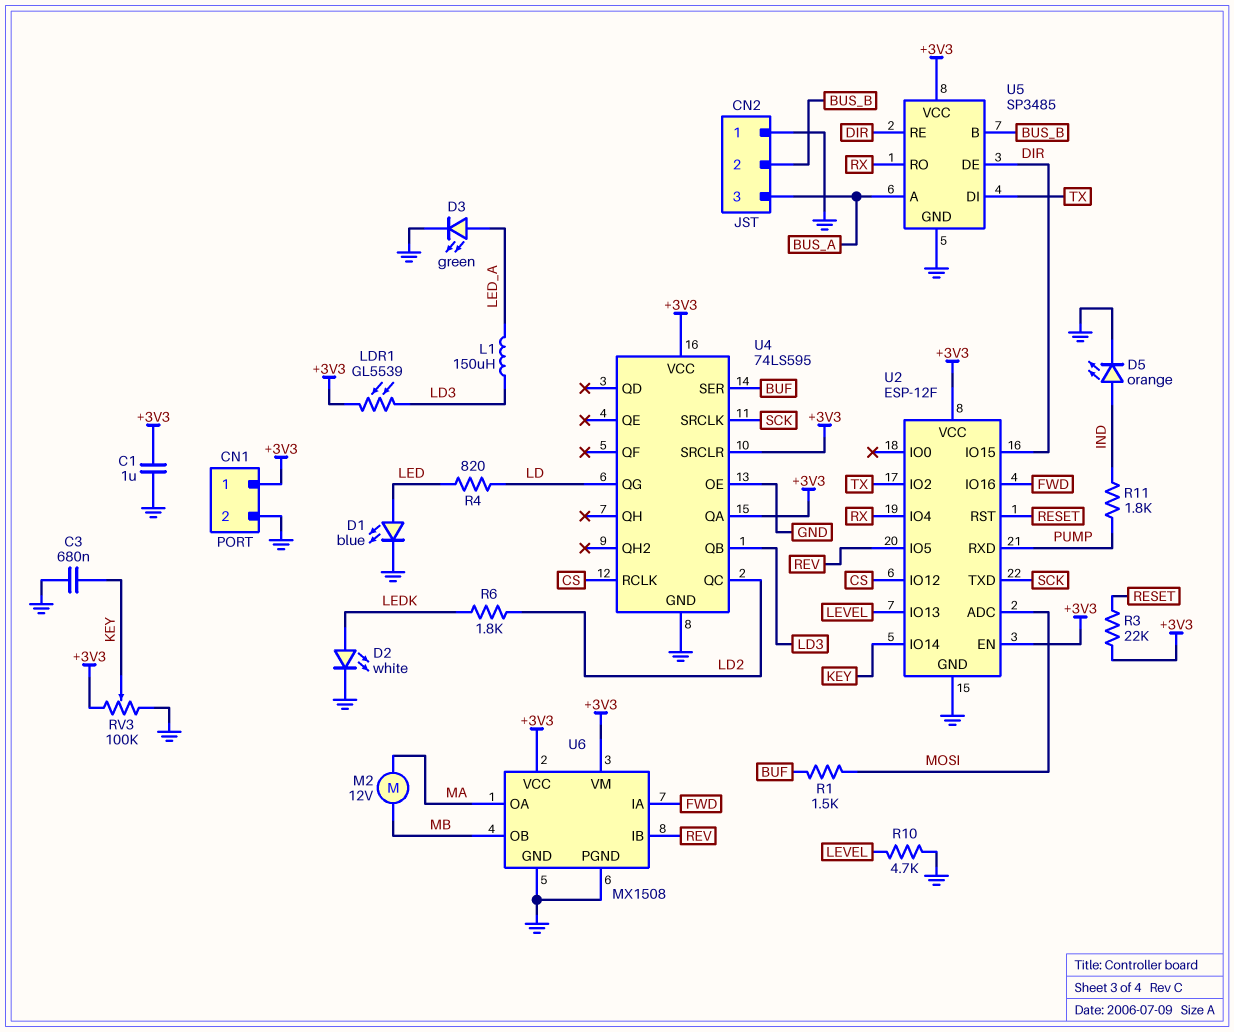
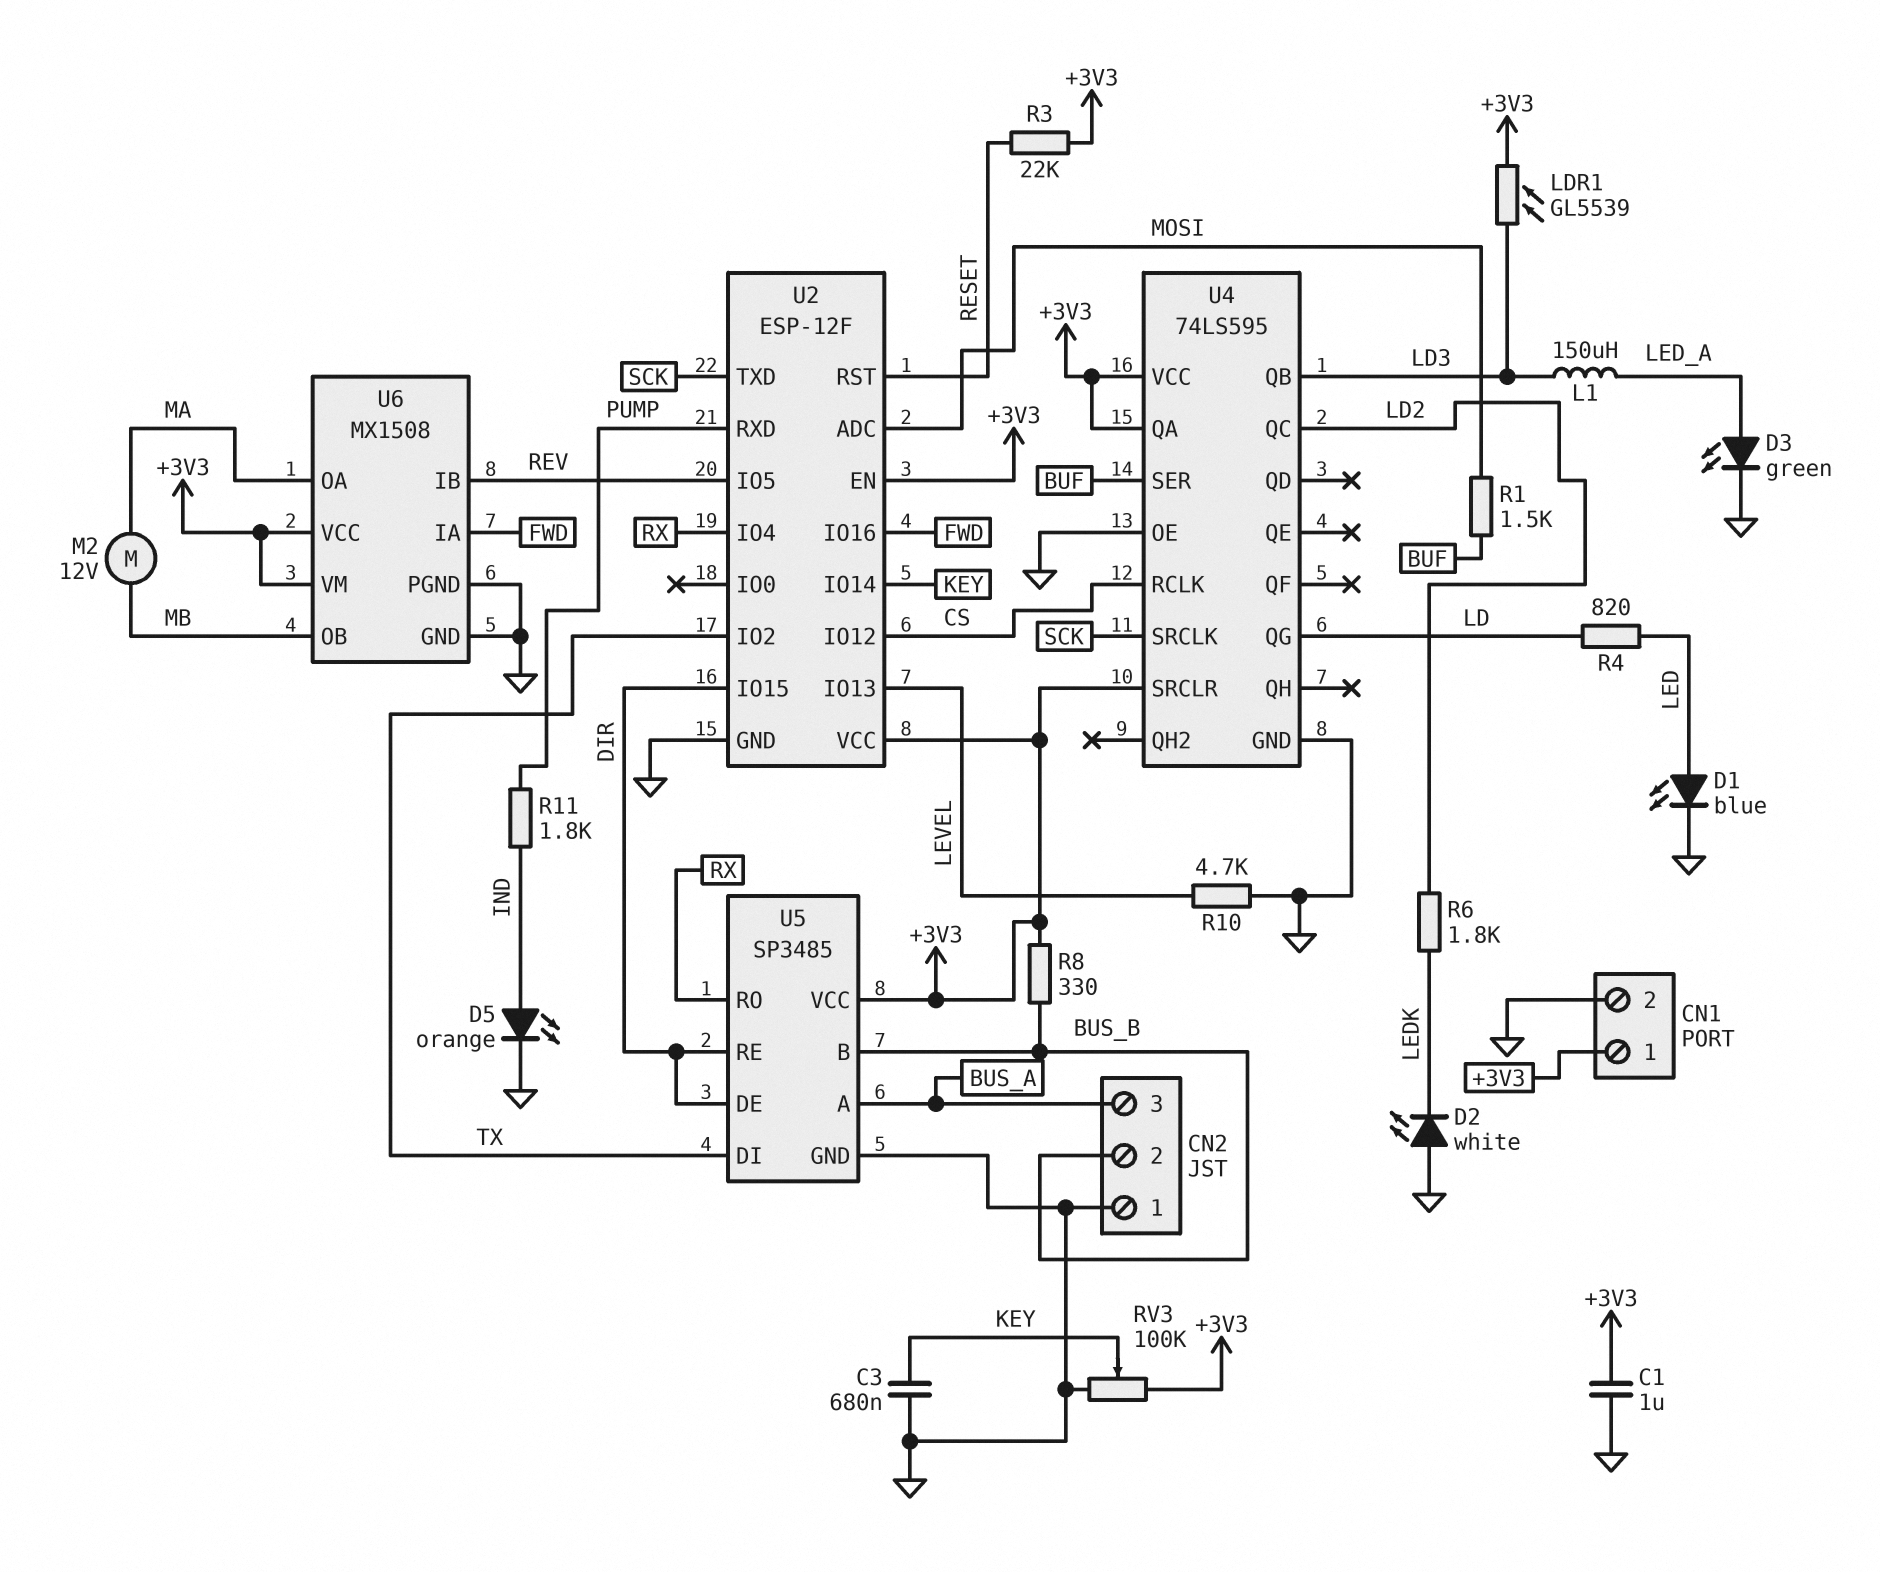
D2: LED white (A LEDK, K GND) -> LED white (A GND, K LEDK)
R8: none -> 330 (+3V3, BUS_B)

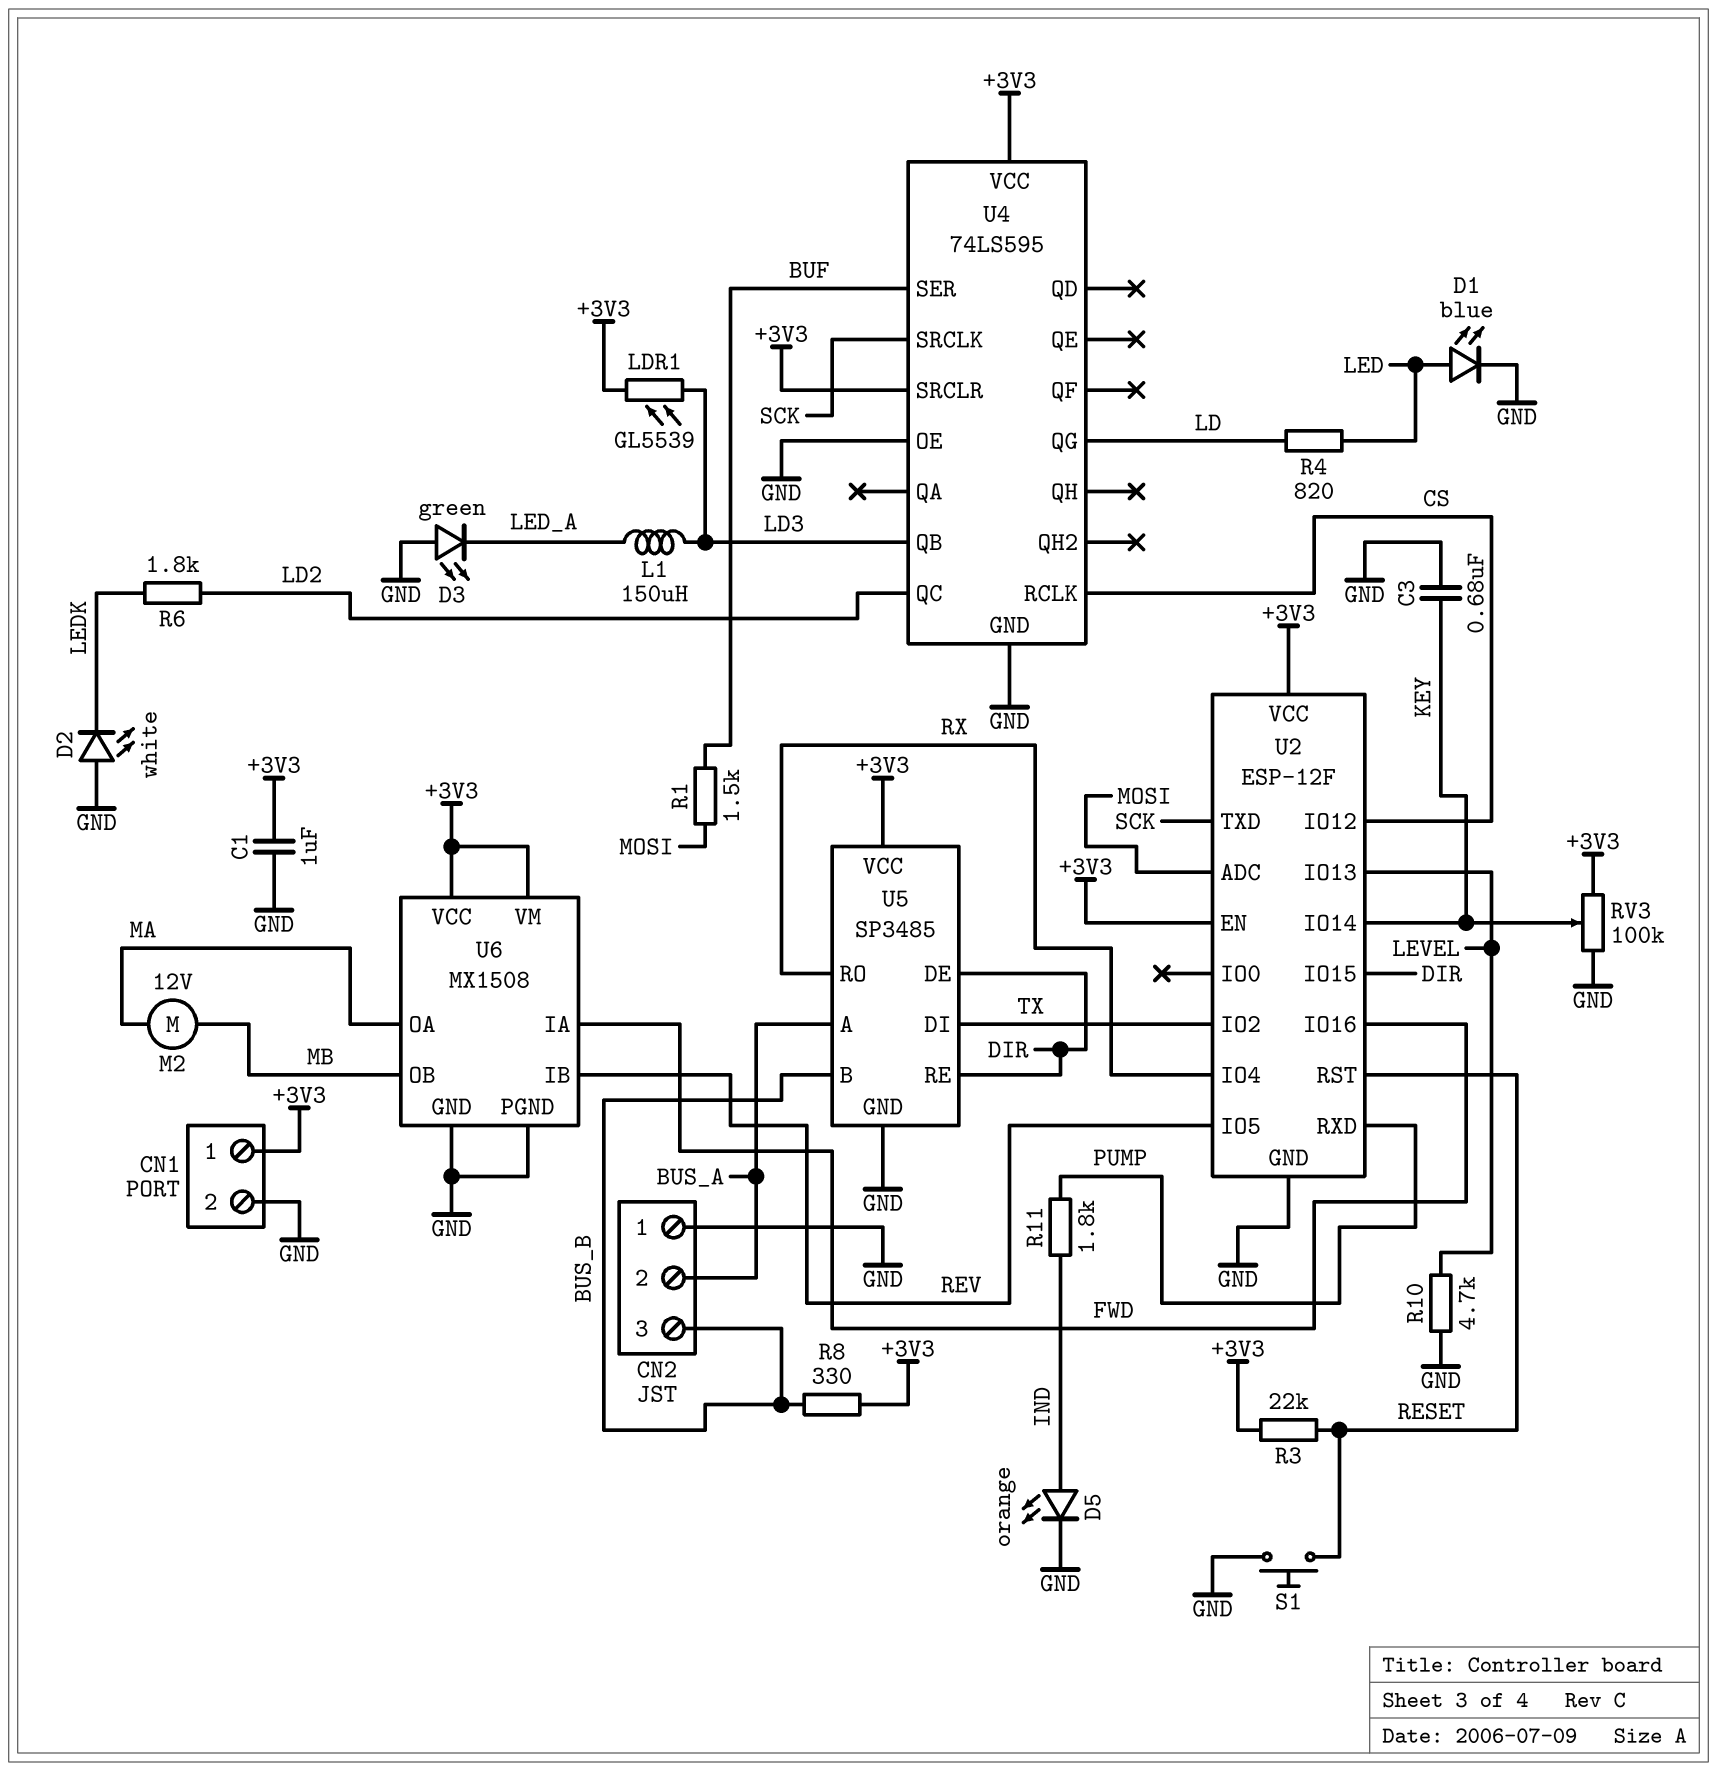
CN2 pin 2: BUS_B -> BUS_A
CN2 pin 3: BUS_A -> BUS_B
D3: LED green (A LED_A, K GND) -> LED green (A GND, K LED_A)
S1: none -> button (GND, RESET)
U4 pin QA: +3V3 -> none

